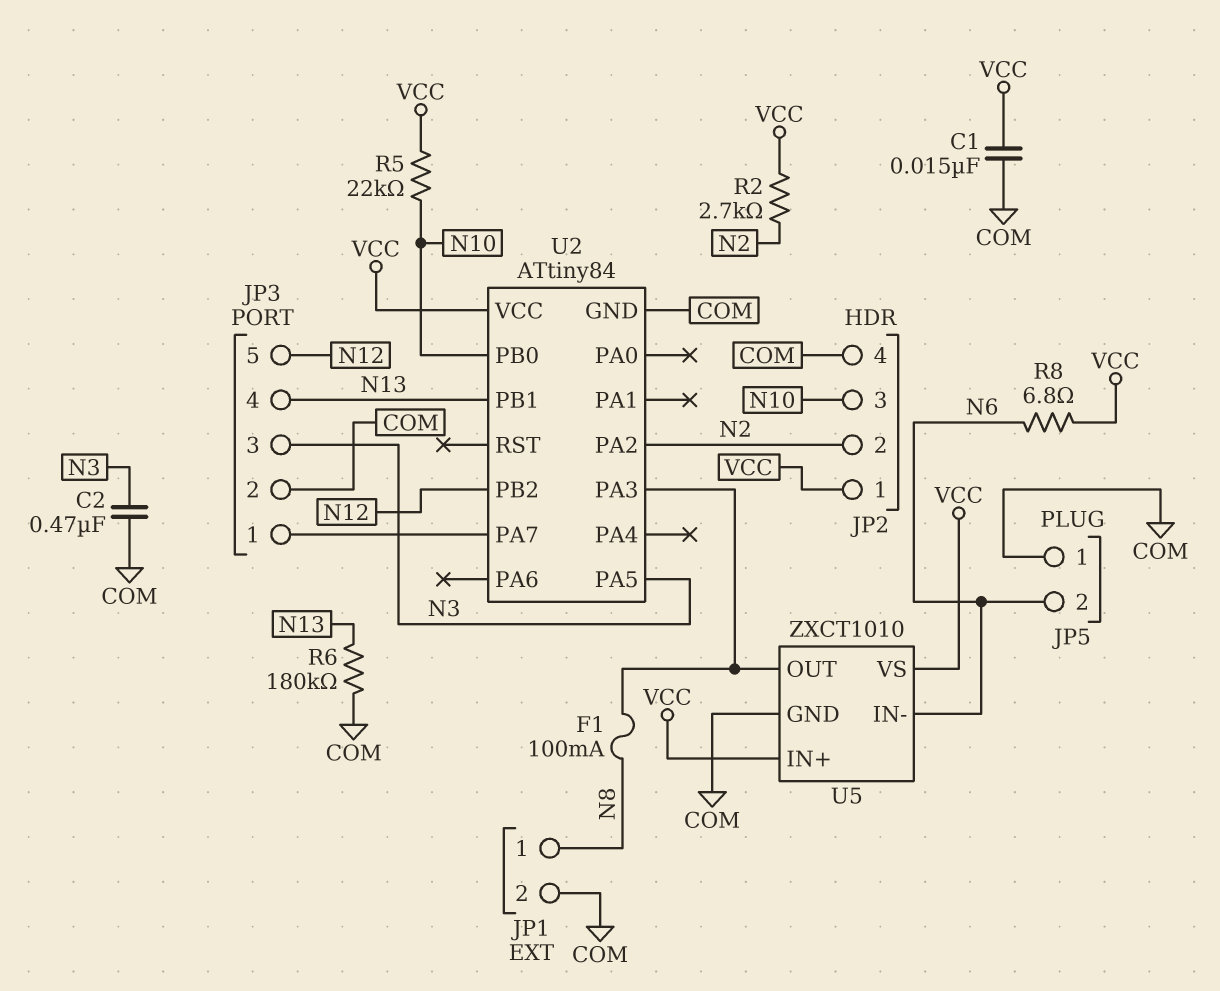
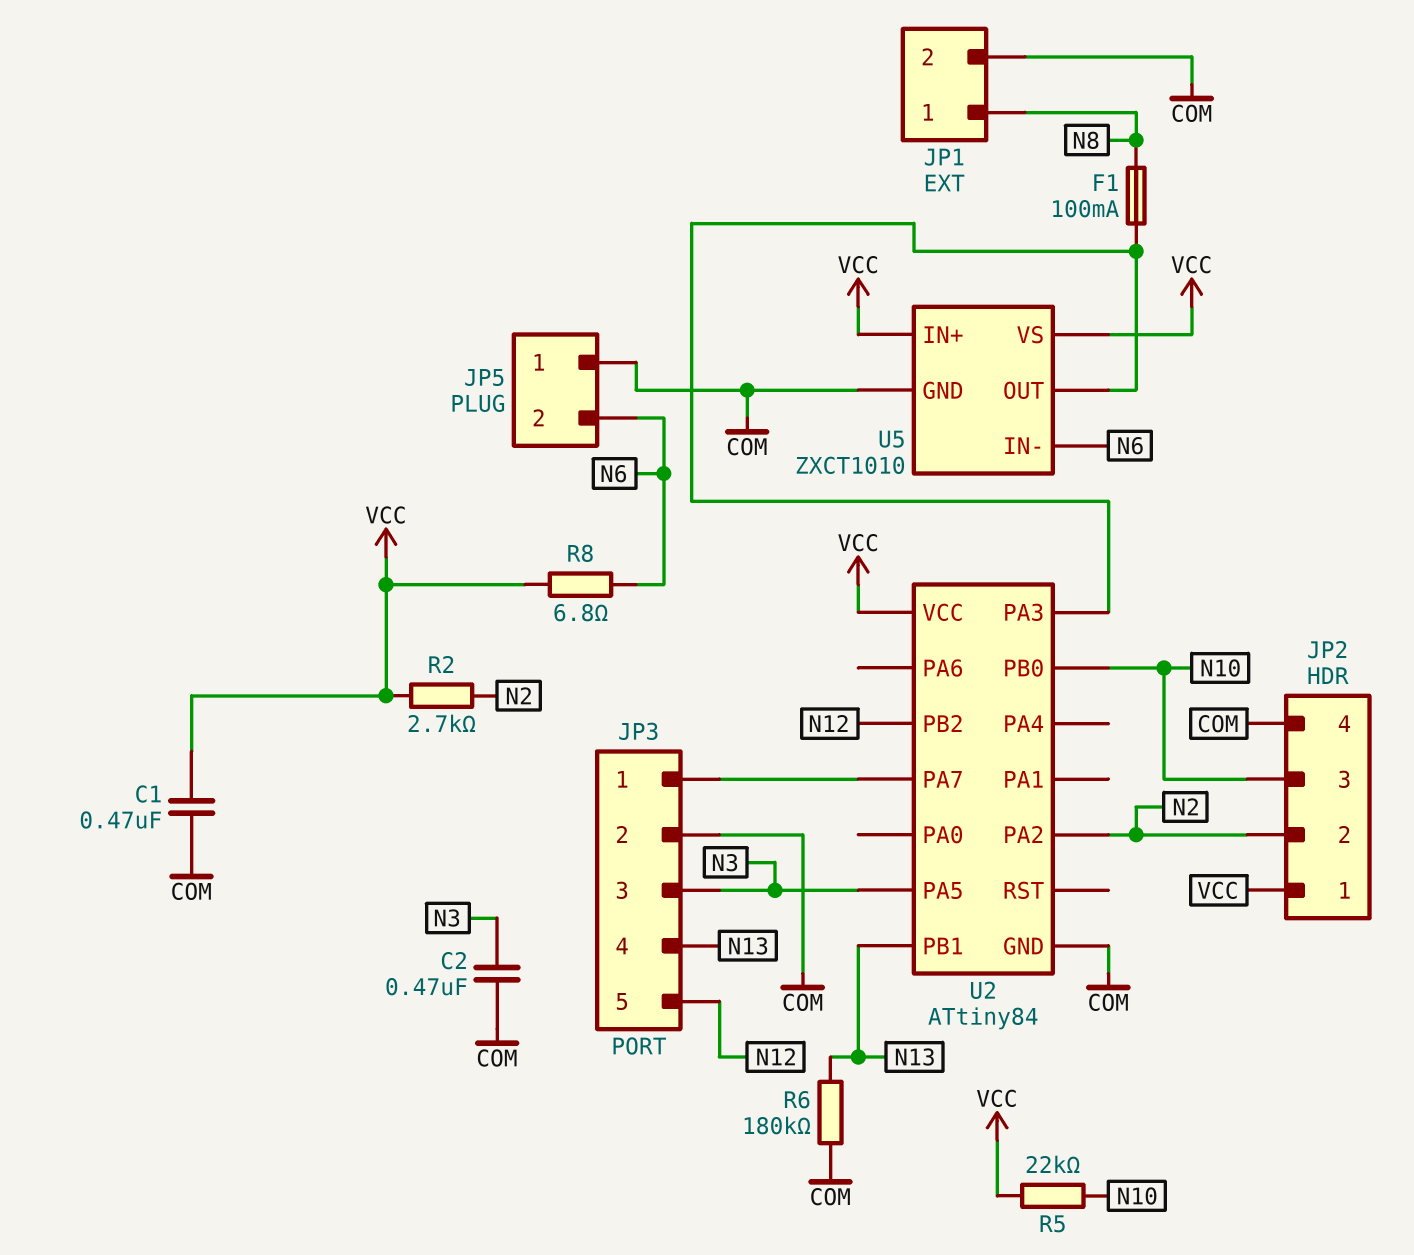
C1: 15nF (COM, VCC) -> 470nF (COM, VCC)

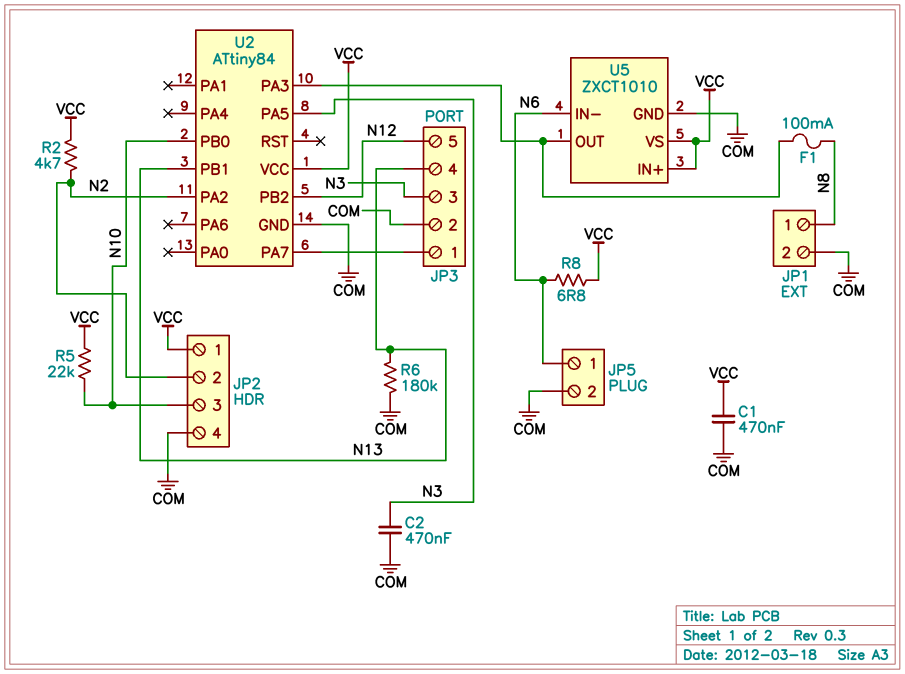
JP5 pin 1: COM -> N6
JP5 pin 2: N6 -> COM
R2: 2.7k (N2, VCC) -> 4.7k (N2, VCC)

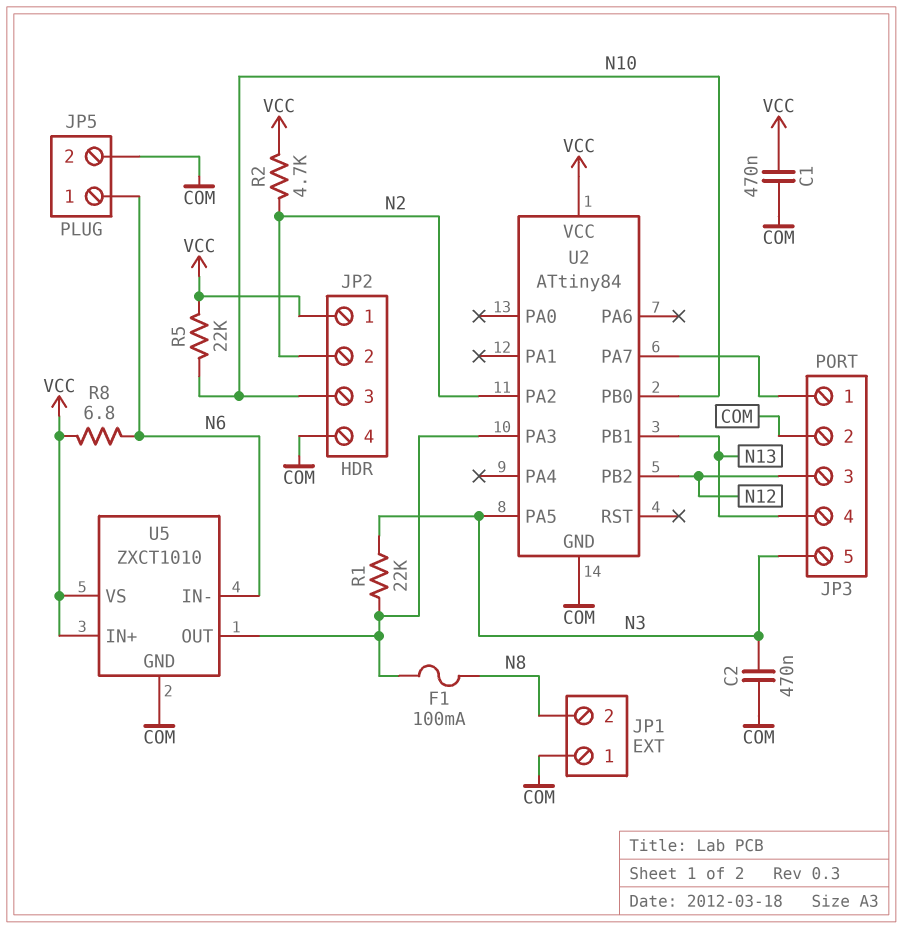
JP1 pin 1: N8 -> COM
JP1 pin 2: COM -> N8
JP3 pin 3: N3 -> N12
JP3 pin 5: N12 -> N3
R1: none -> 22k (N3, U2/PA3)
R6: 180k (COM, N13) -> none

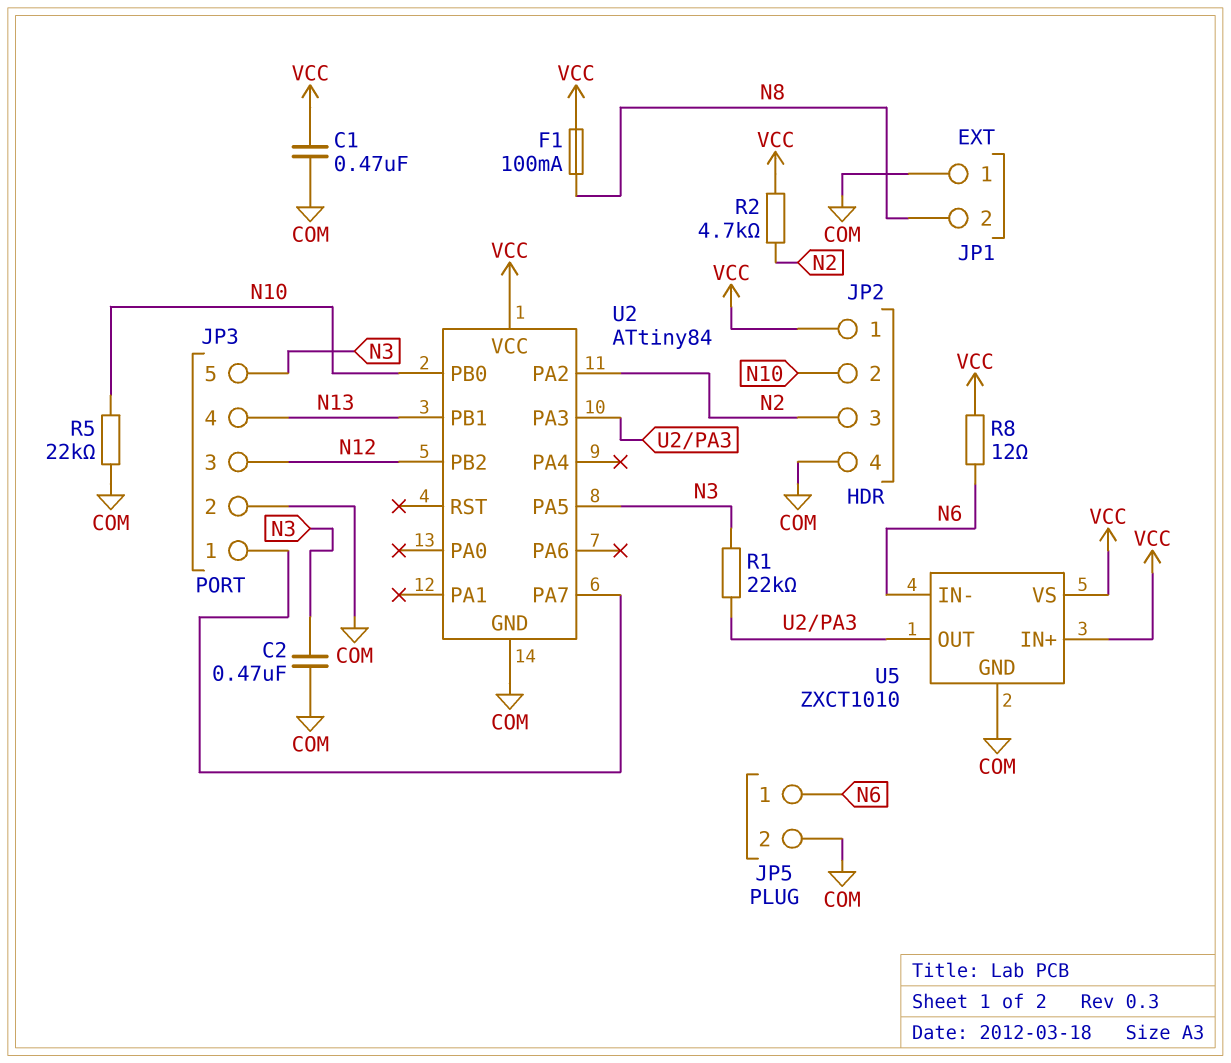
F1: 100mA (N8, U2/PA3) -> 100mA (N8, VCC)
JP2 pin 2: N2 -> N10
JP2 pin 3: N10 -> N2
R5: 22k (N10, VCC) -> 22k (COM, N10)
R8: 6.8 (N6, VCC) -> 12 (N6, VCC)

